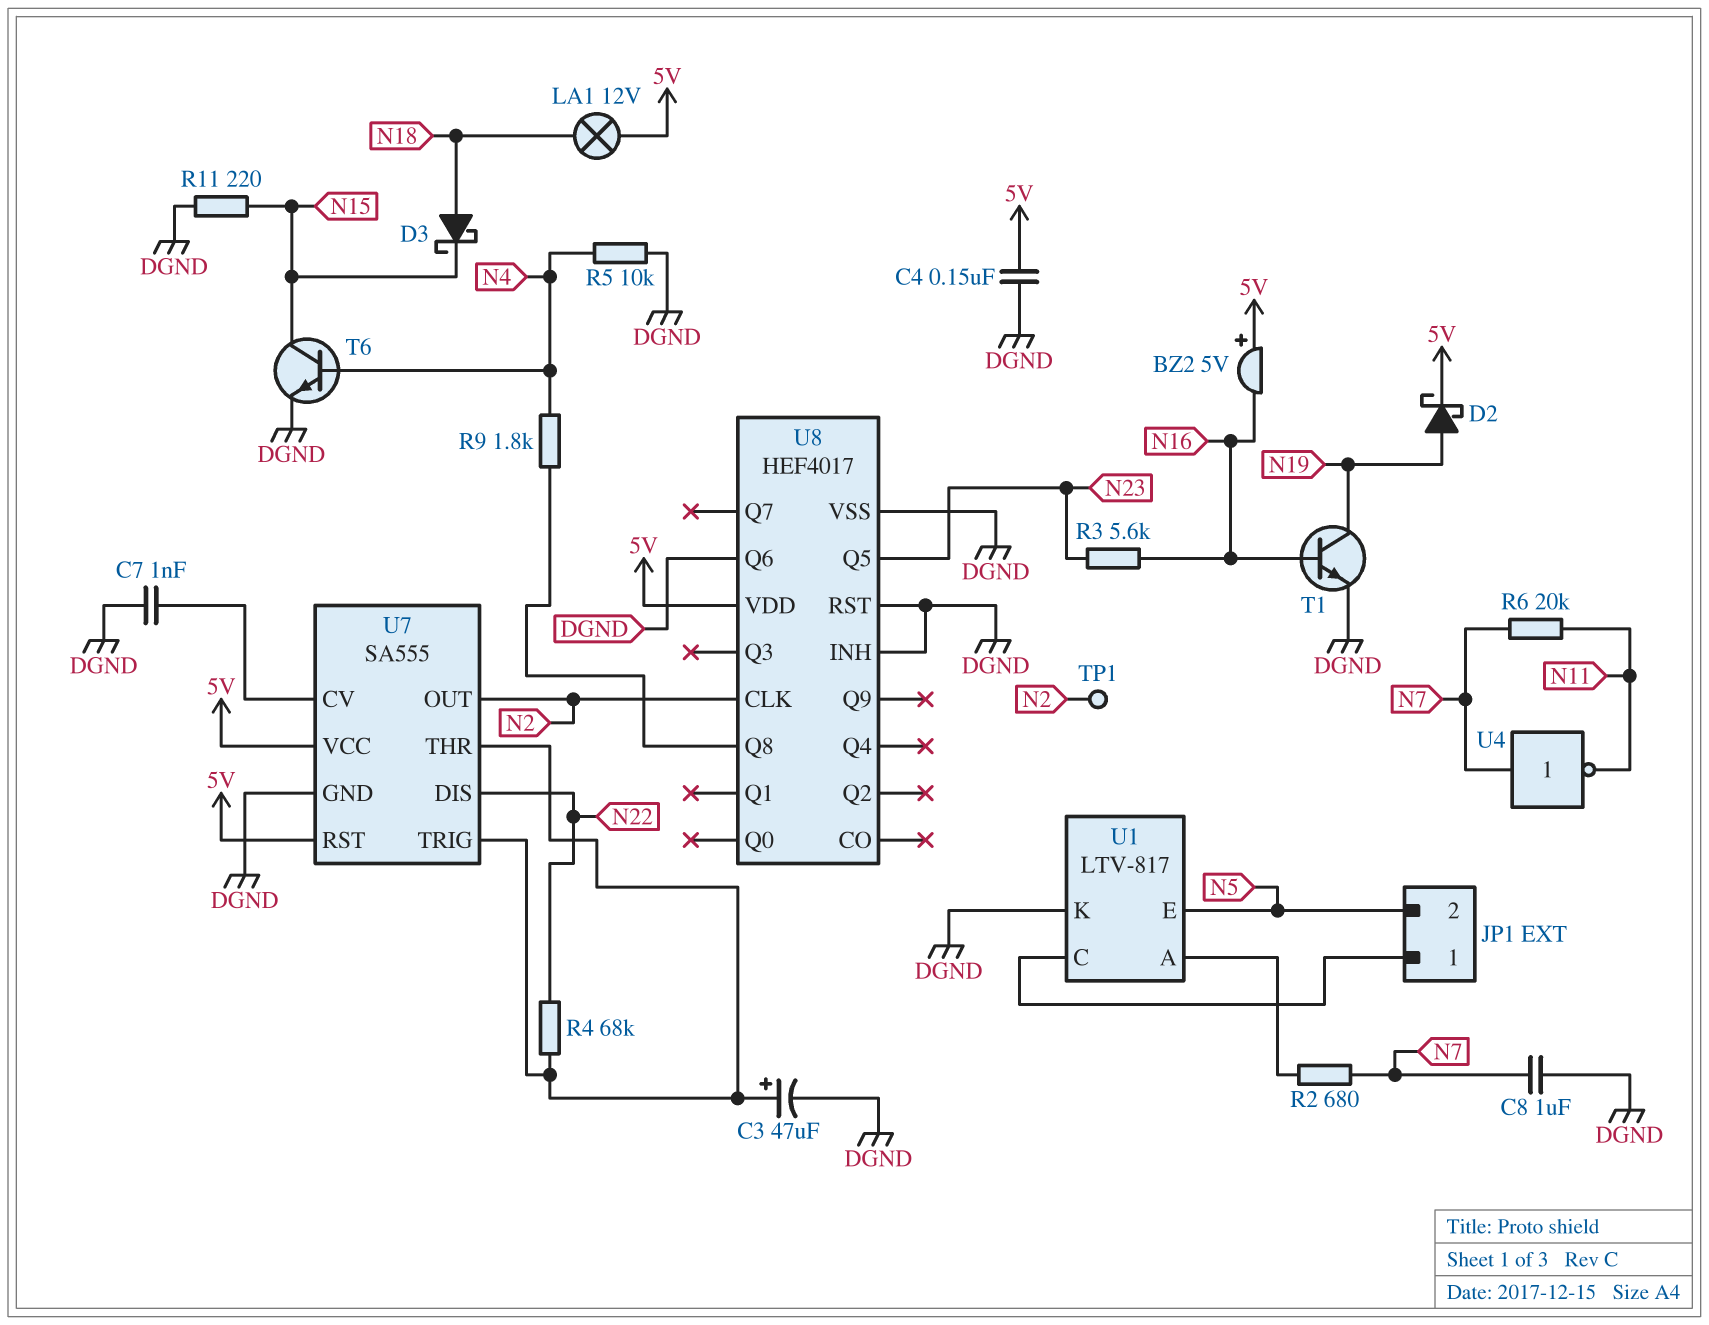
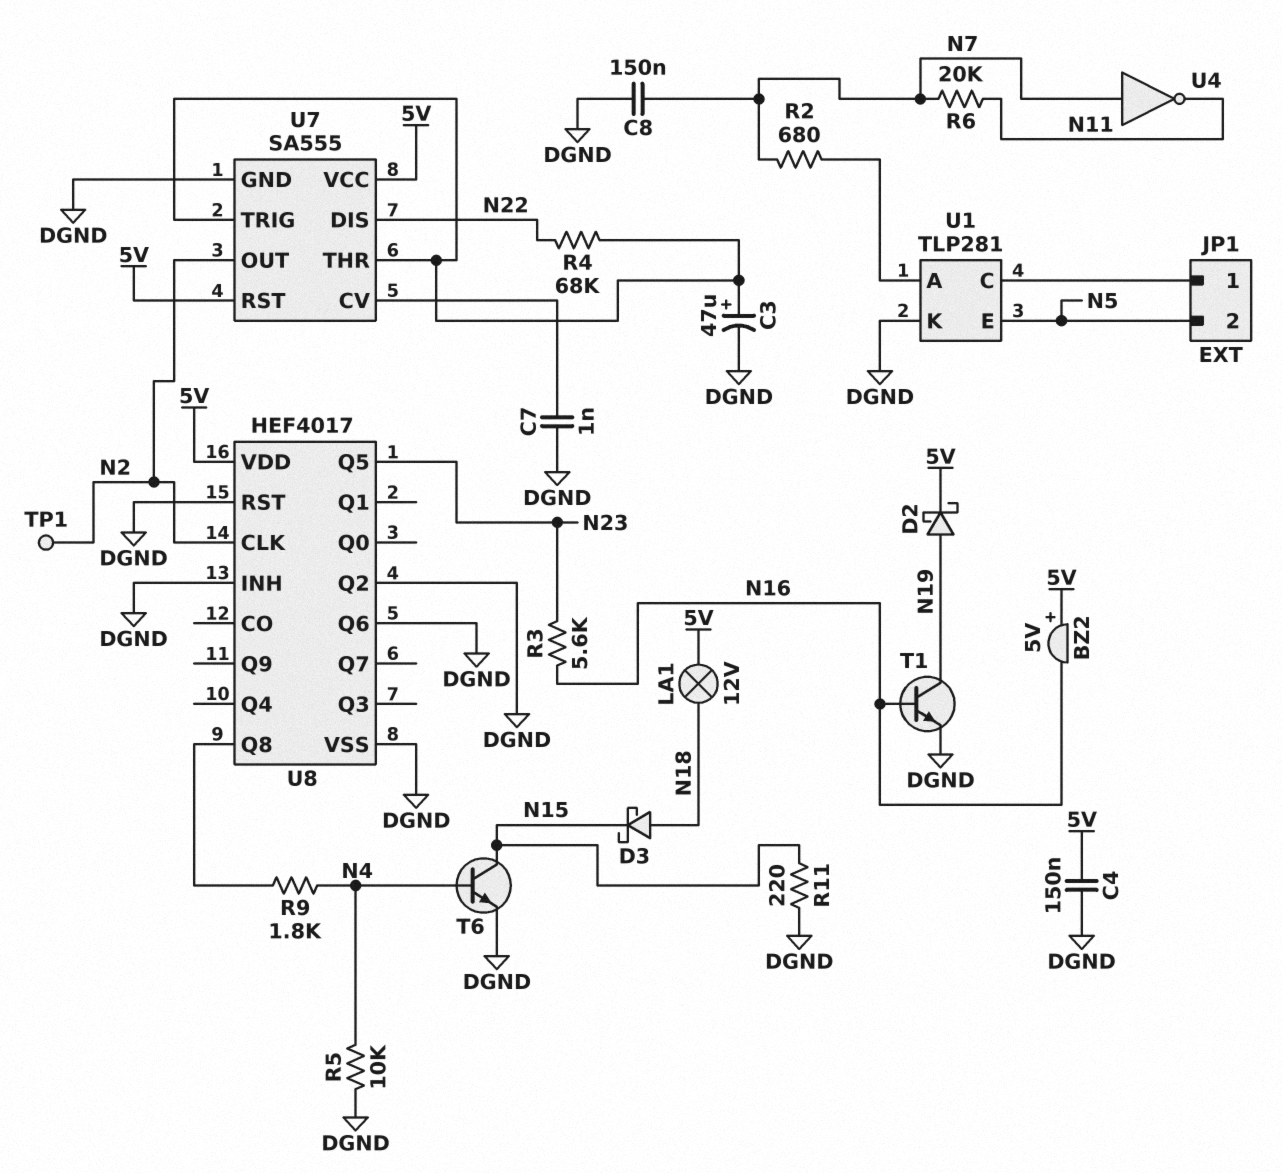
C8: 1uF (DGND, N7) -> 150nF (DGND, N7)
U1: LTV-817 -> TLP281
U8 pin Q2: none -> DGND

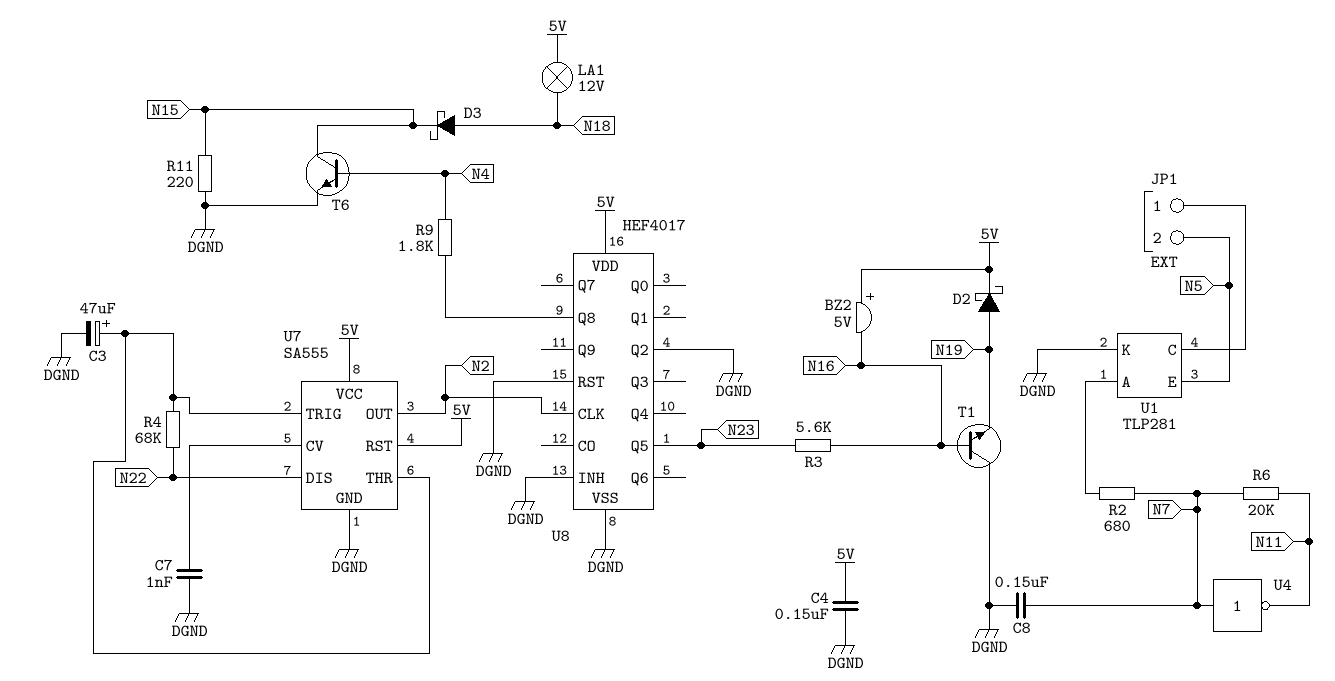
R5: 10k (DGND, N4) -> none
T1: NPN (B N16, C N19, E DGND) -> NPN (B N16, C DGND, E N19)
TP1: test point (N2) -> none
U8 pin Q6: DGND -> none

